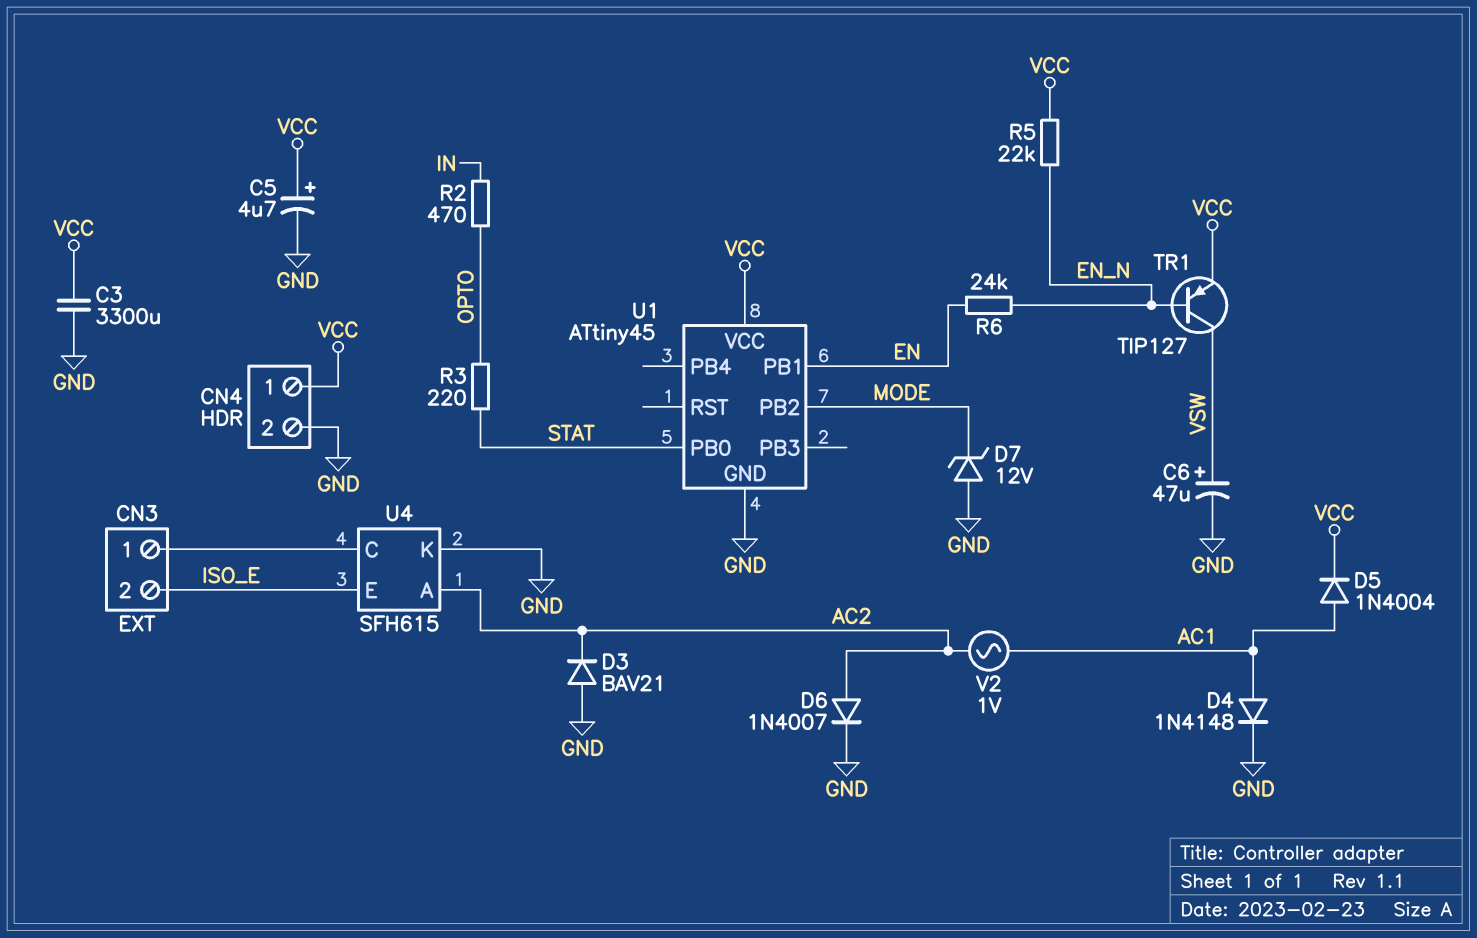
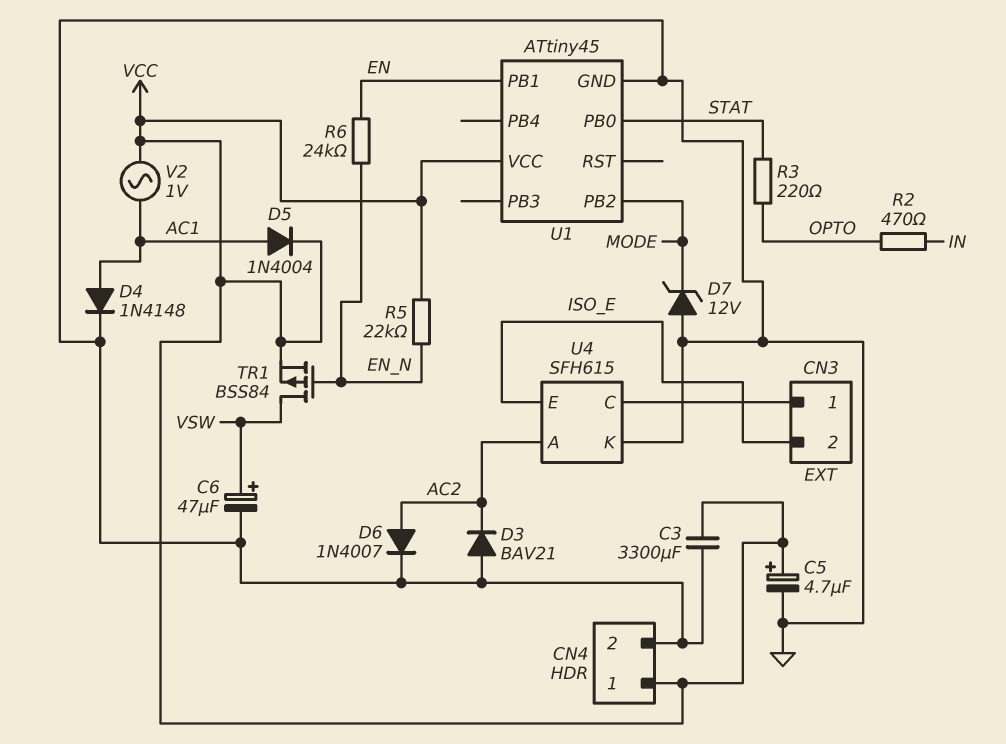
TR1: PNP TIP127 (B EN_N, C VSW, E VCC) -> PMOS BSS84 (G EN_N, D VSW, S VCC)
V2: AC 1V (AC1, AC2) -> AC 1V (AC1, VCC)

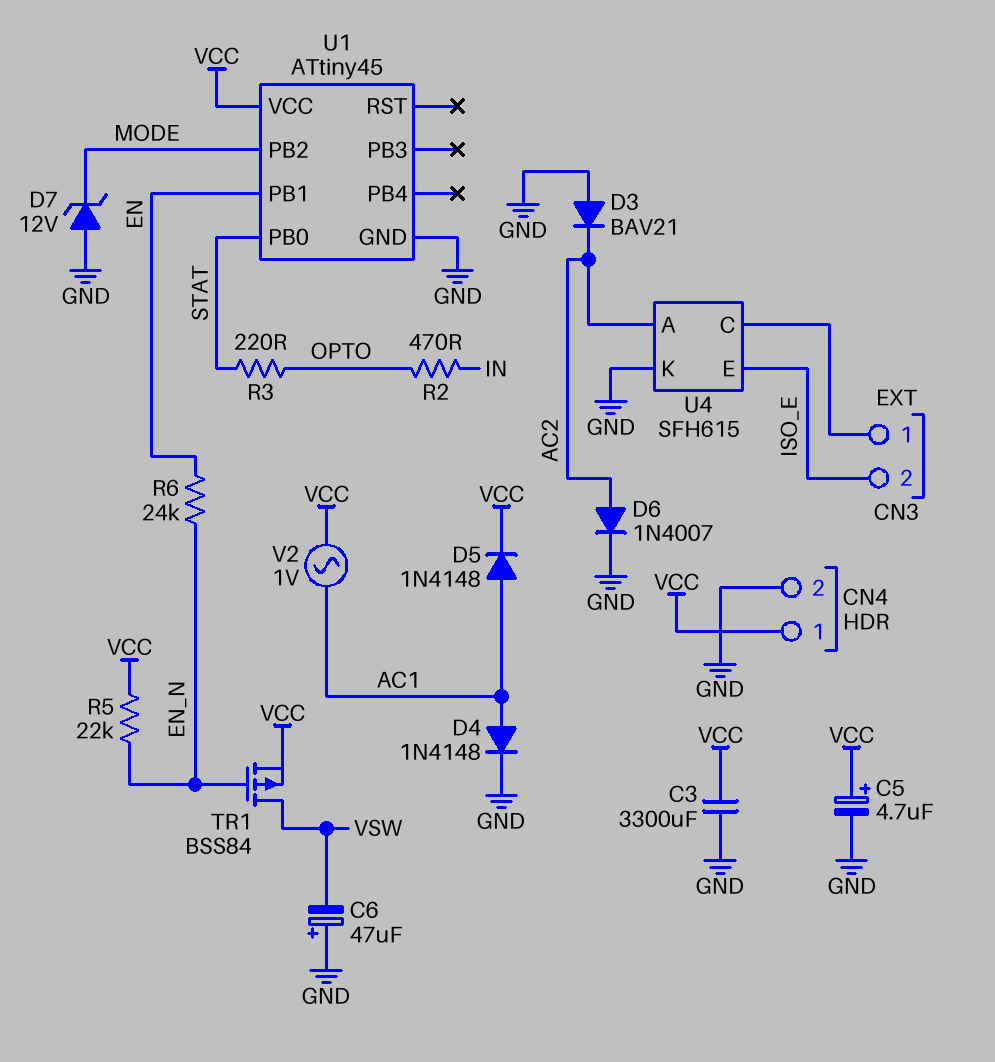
C6: 47uF (plus VSW, minus GND) -> 47uF (plus GND, minus VSW)
D5: diode 1N4004 (A AC1, K VCC) -> diode 1N4148 (A AC1, K VCC)

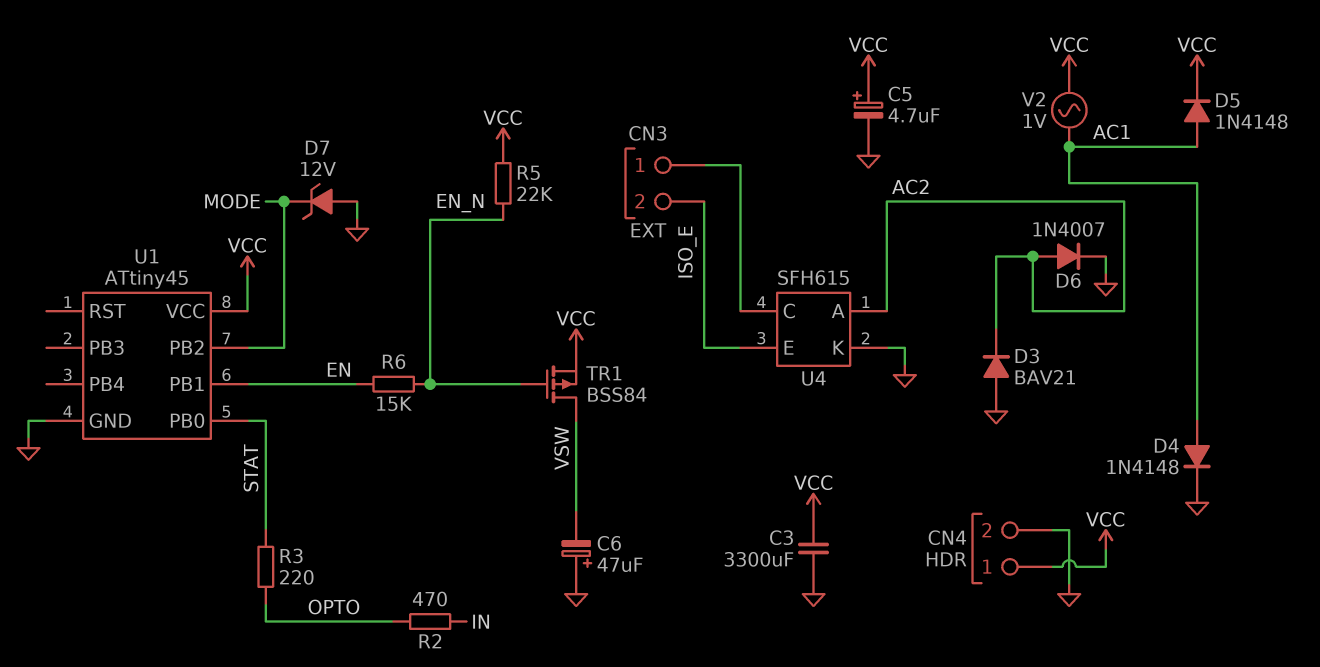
R6: 24k (EN, EN_N) -> 15k (EN, EN_N)

